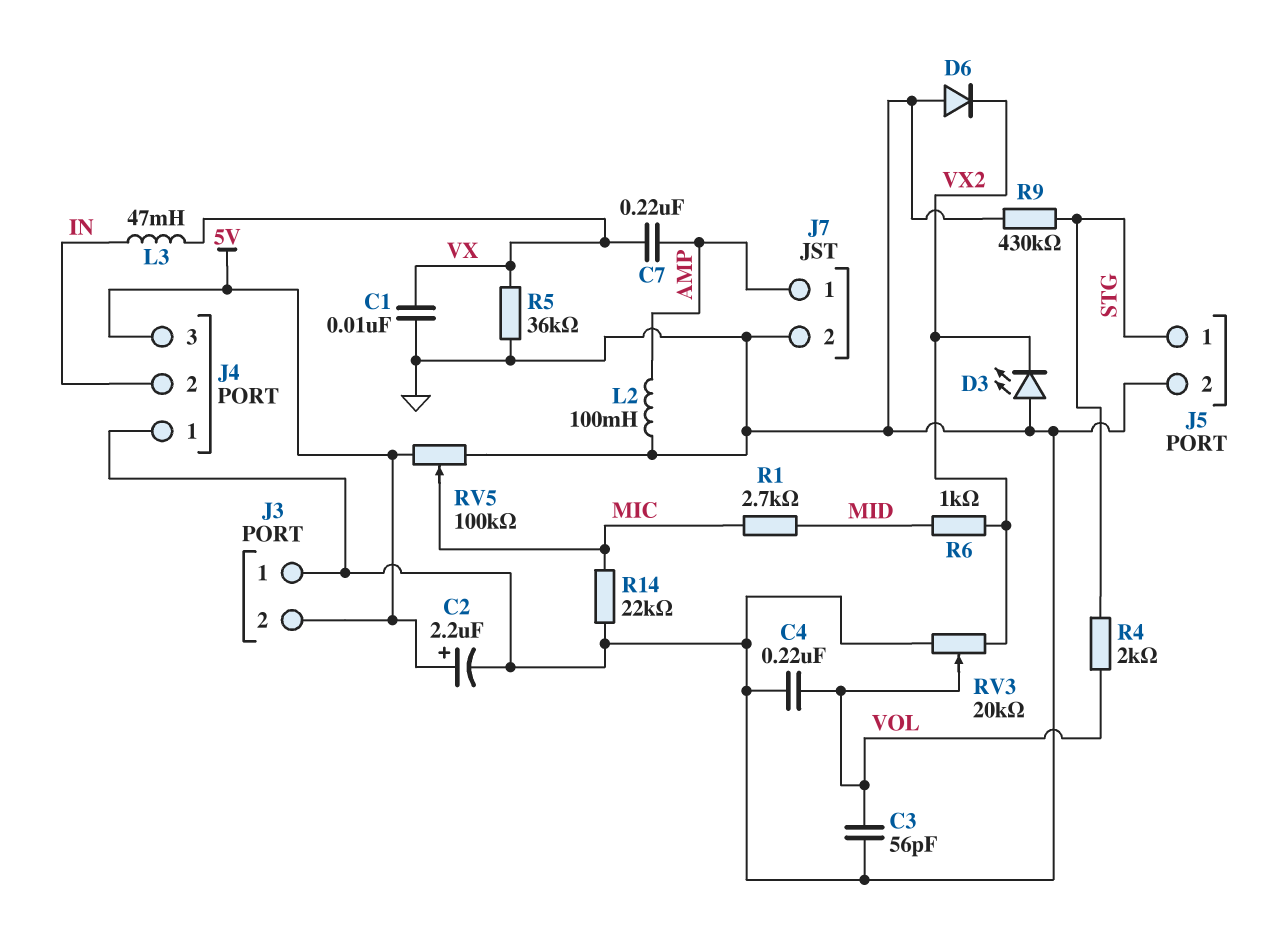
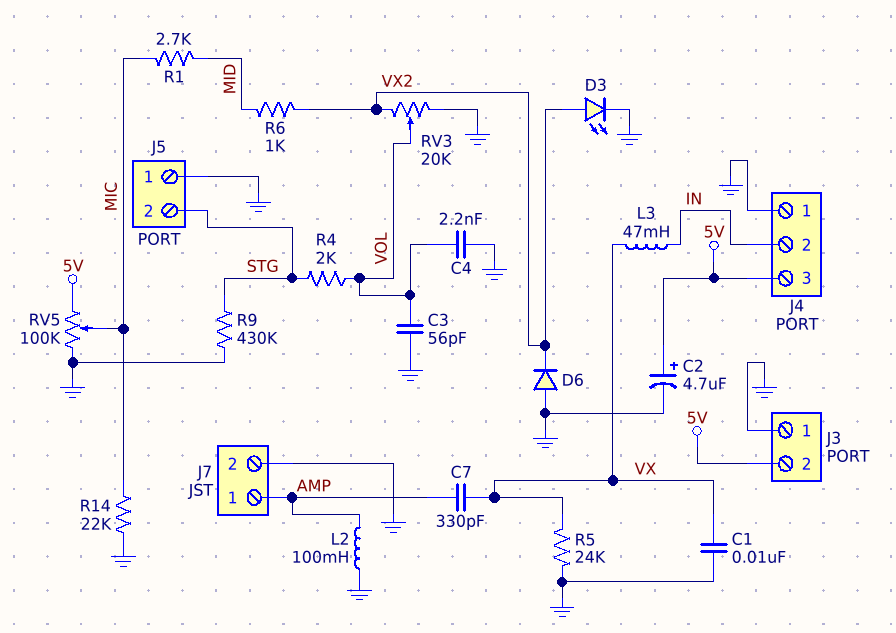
C2: 2.2uF (plus 5V, minus GND) -> 4.7uF (plus 5V, minus GND)
C4: 220nF (GND, VOL) -> 2.2nF (GND, VOL)
C7: 220nF (AMP, VX) -> 330pF (AMP, VX)
D3: LED (A GND, K VX2) -> LED (A VX2, K GND)
J5 pin 1: STG -> GND
J5 pin 2: GND -> STG
R5: 36k (GND, VX) -> 24k (GND, VX)

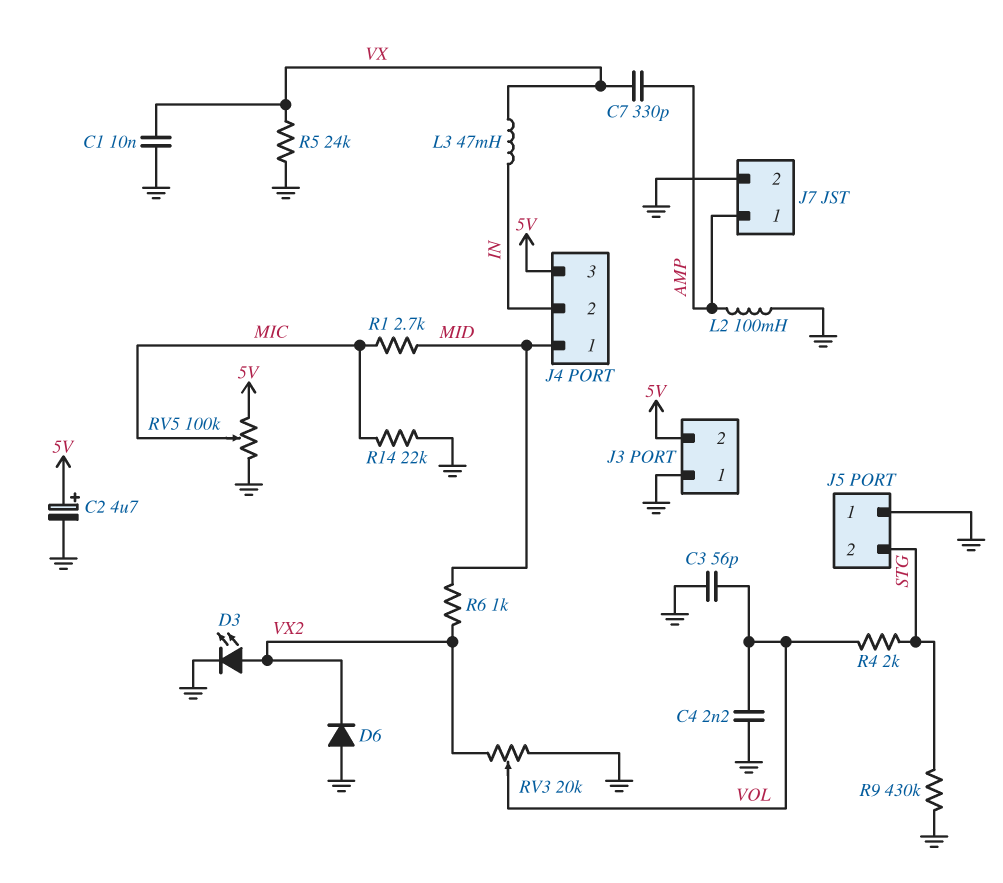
J4 pin 1: GND -> MID

